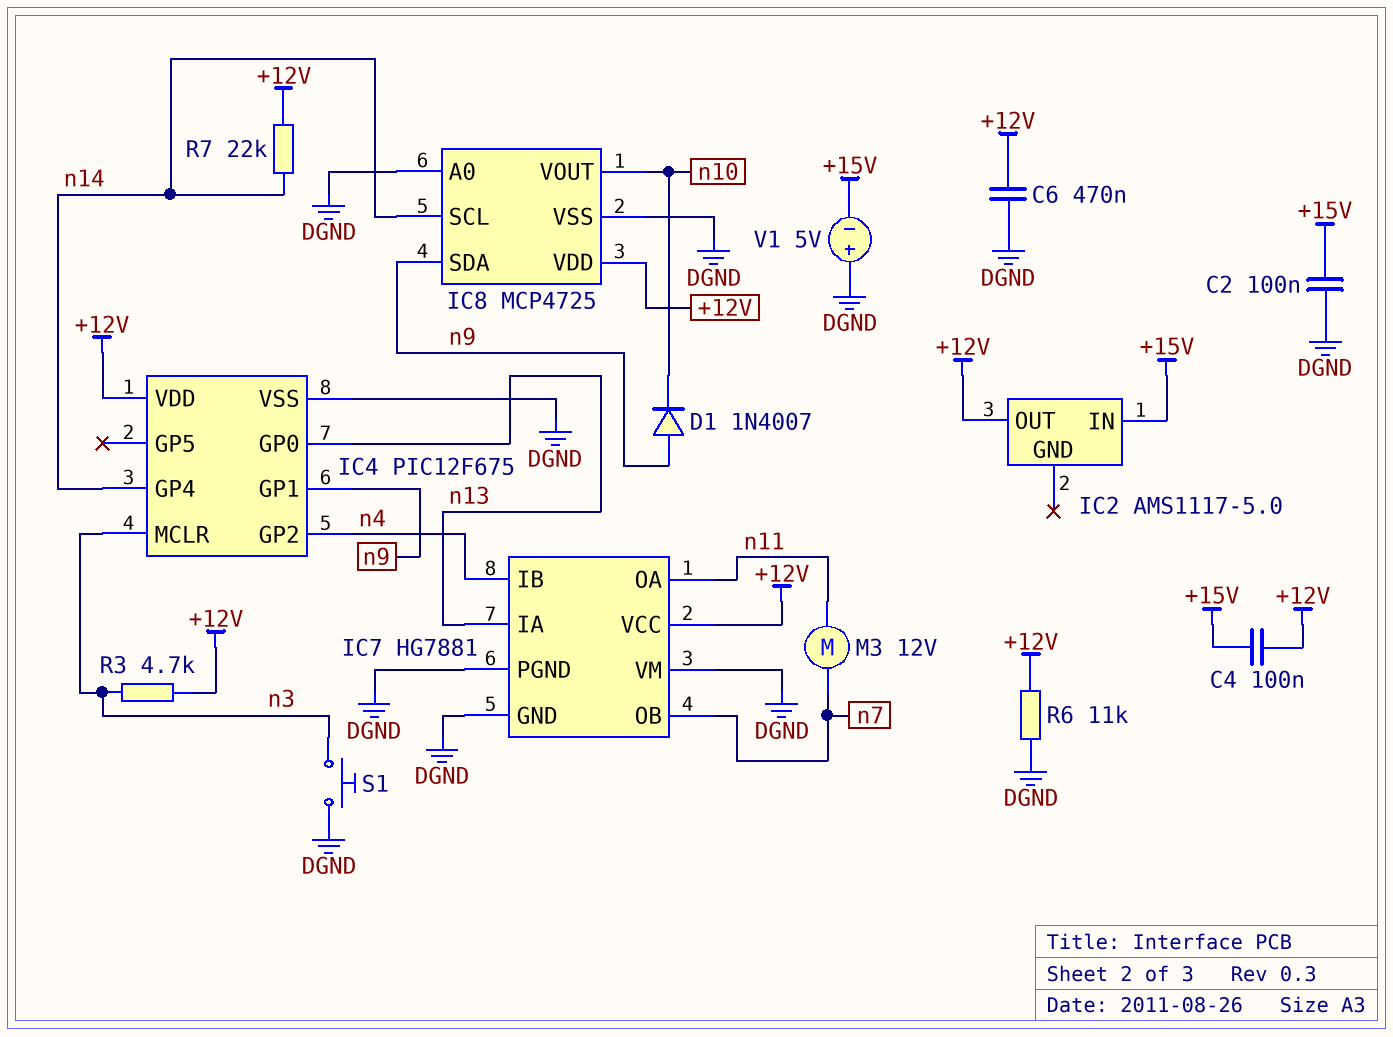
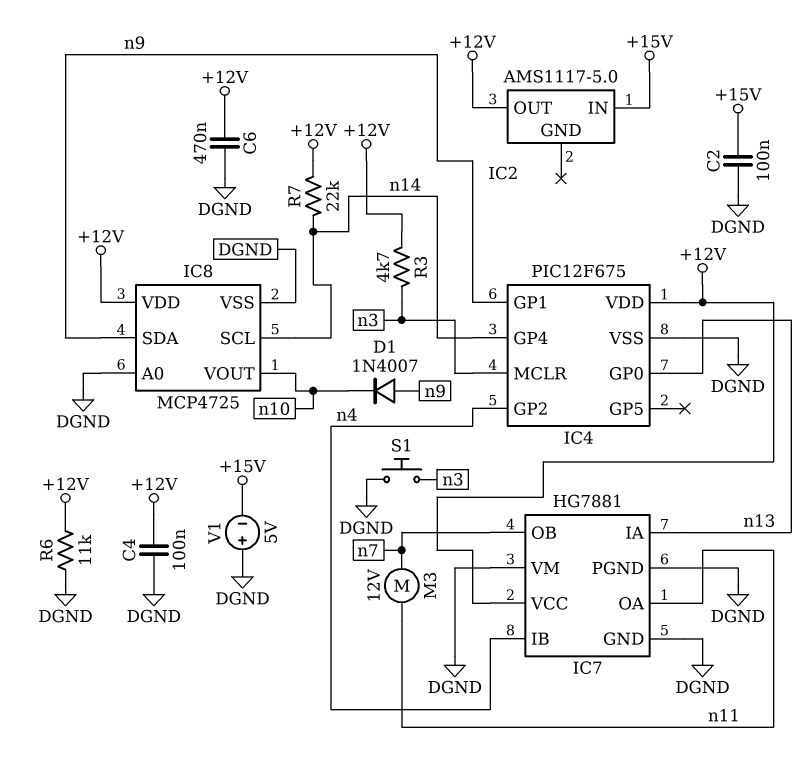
C4: 100nF (+12V, +15V) -> 100nF (+12V, DGND)

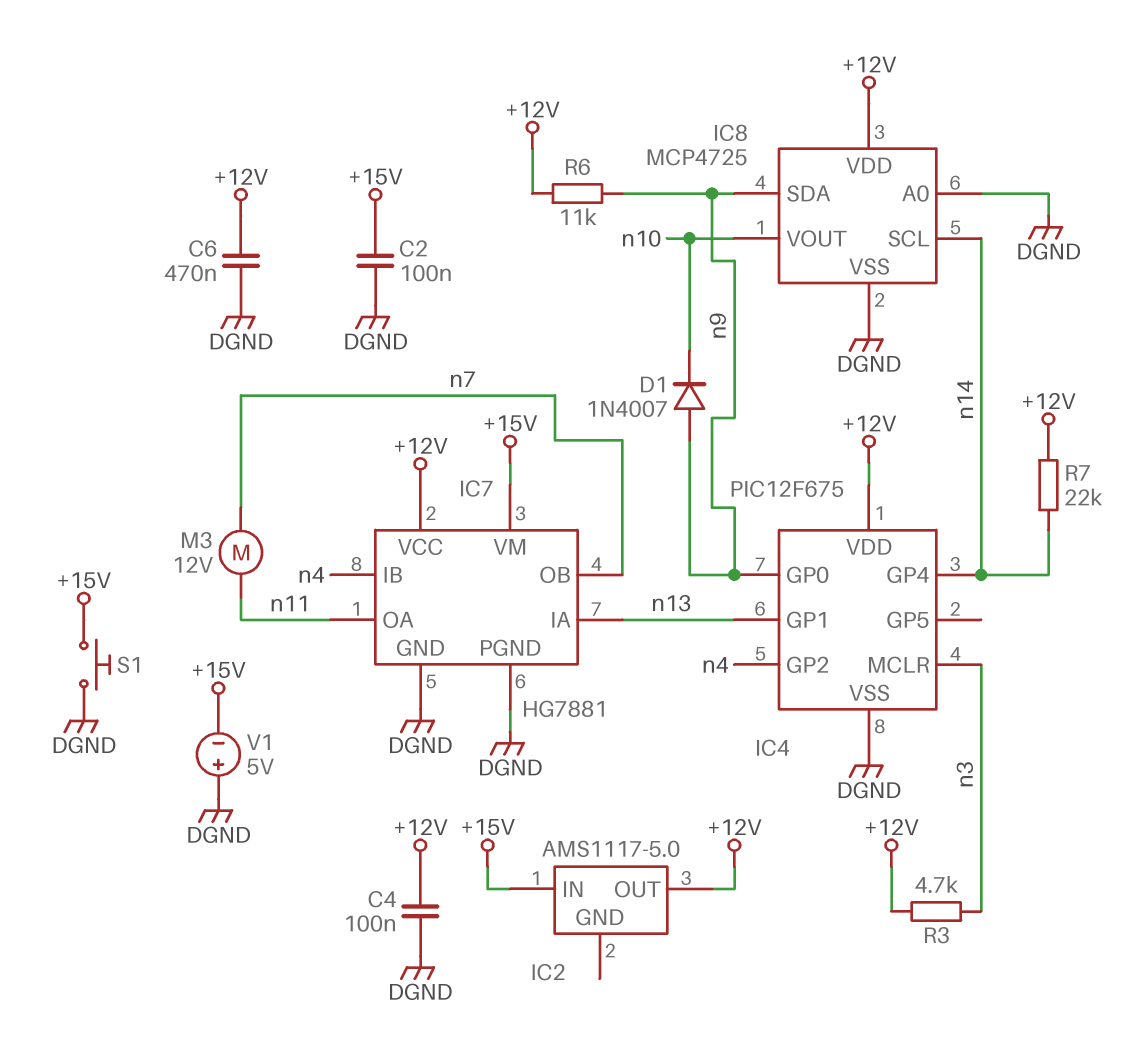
IC4 pin GP0: n13 -> n9
IC4 pin GP1: n9 -> n13
IC7 pin VM: DGND -> +15V
R6: 11k (+12V, DGND) -> 11k (+12V, n9)
S1: button (DGND, n3) -> button (+15V, DGND)

